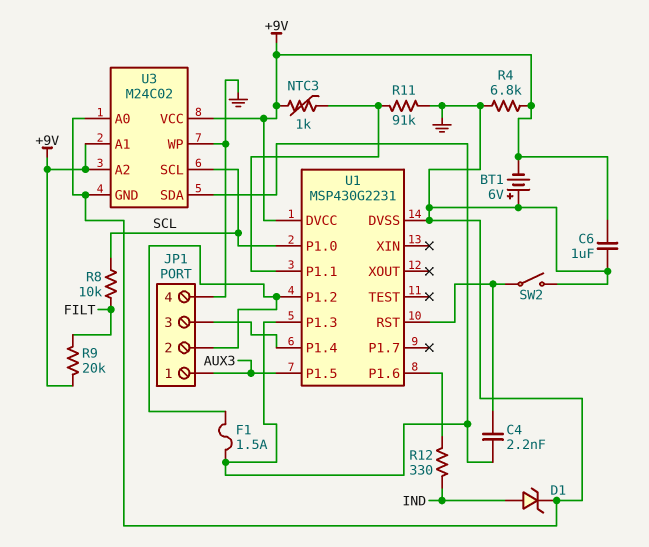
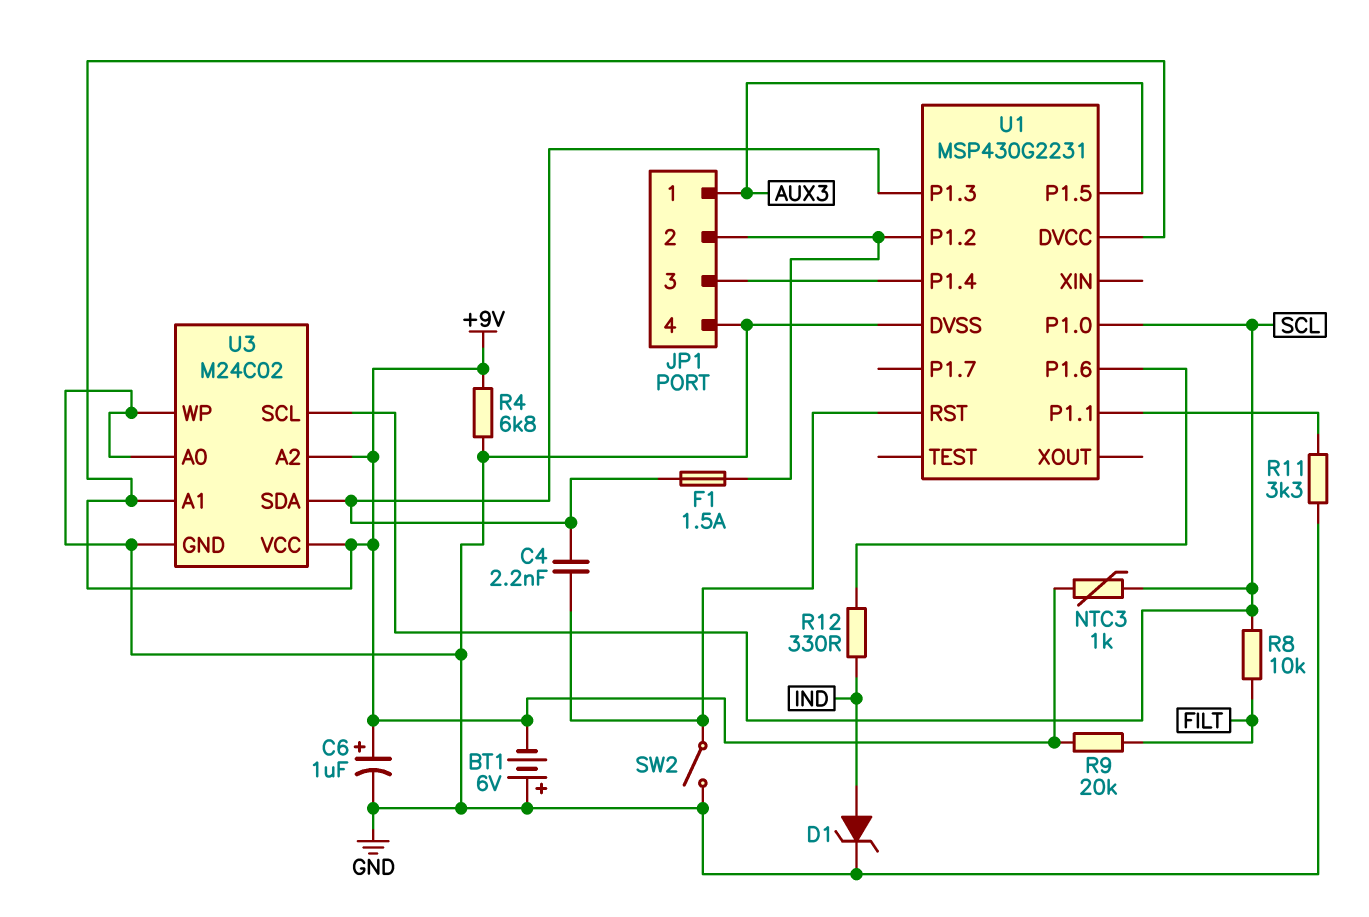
C6: 1uF (+9V, GND) -> 1uF (plus +9V, minus GND)
NTC3: 1k (+9V, U1/P1.1) -> 1k (+9V, SCL)
R11: 91k (GND, U1/P1.1) -> 3.3k (GND, U1/P1.1)

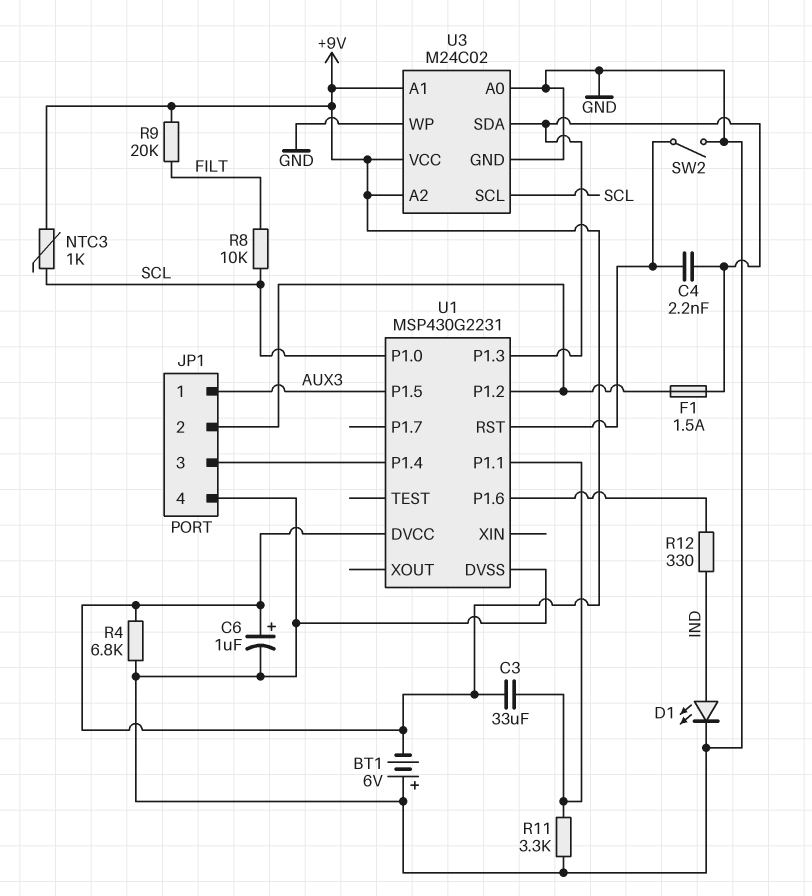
C3: none -> 33uF (+9V, U1/P1.1)
D1: zener (A IND, K GND) -> LED (A IND, K GND)

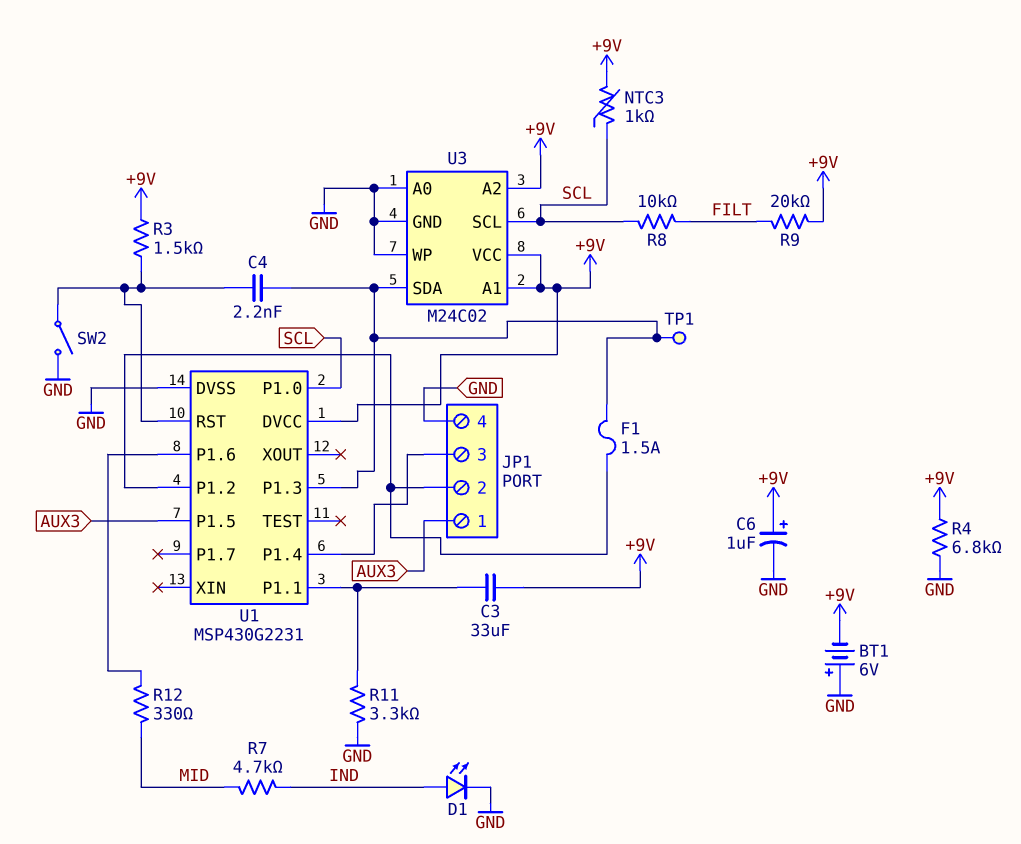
R3: none -> 1.5k (+9V, U1/RST)
R7: none -> 4.7k (IND, MID)
R12: 330 (IND, U1/P1.6) -> 330 (MID, U1/P1.6)
TP1: none -> test point (U1/P1.3)

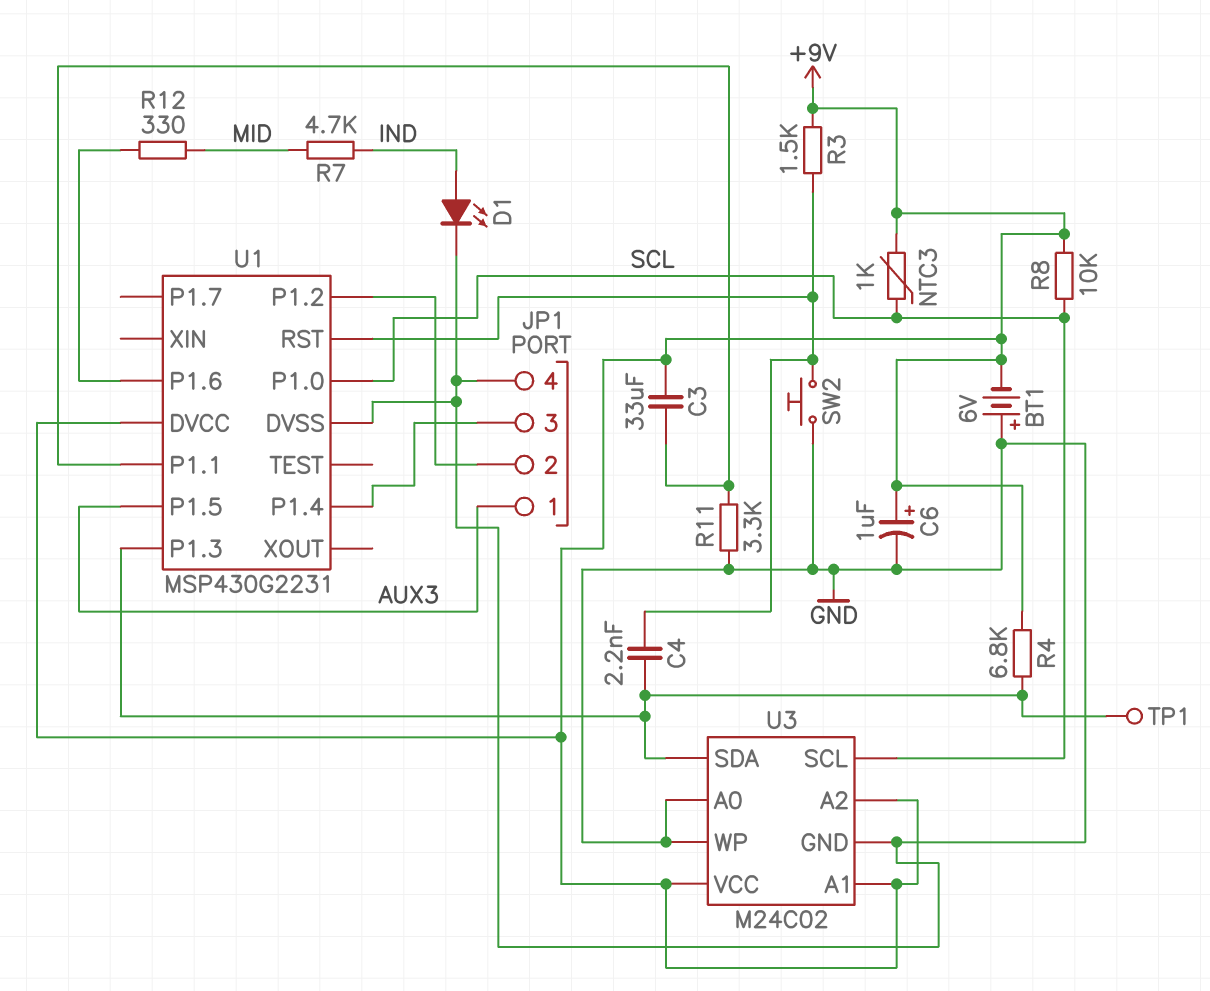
F1: 1.5A (JP1/2, U1/P1.3) -> none
R4: 6.8k (+9V, GND) -> 6.8k (+9V, U1/P1.3)
R8: 10k (FILT, SCL) -> 10k (+9V, SCL)
R9: 20k (+9V, FILT) -> none
SW2: switch (GND, U1/RST) -> button (GND, U1/RST)

